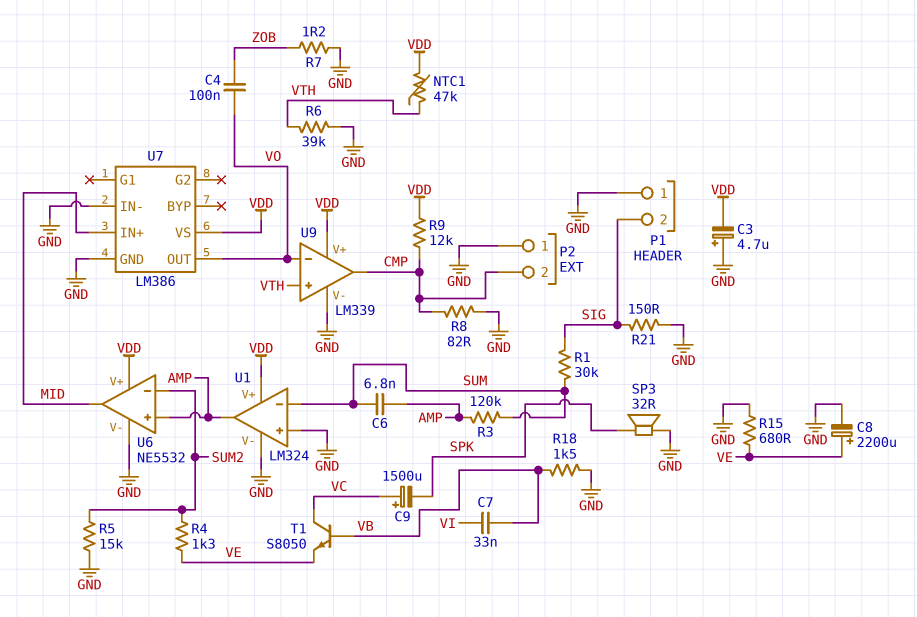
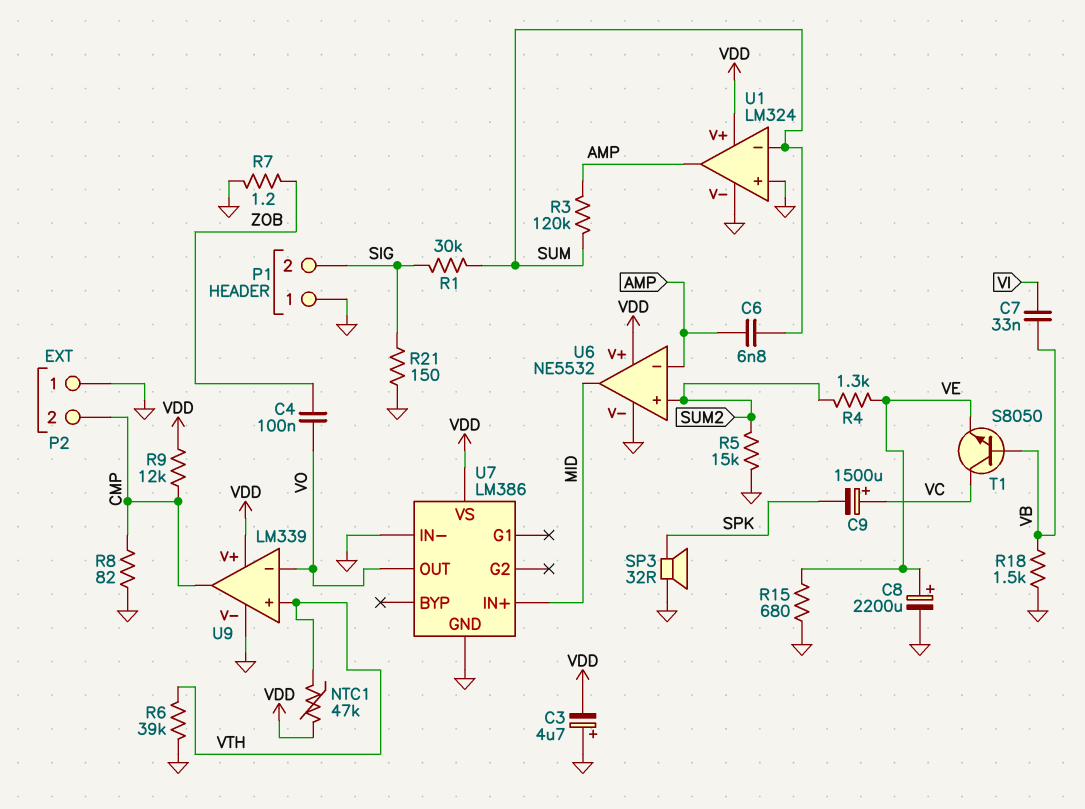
U6 pin in+: AMP -> SUM2
U6 pin in-: SUM2 -> AMP

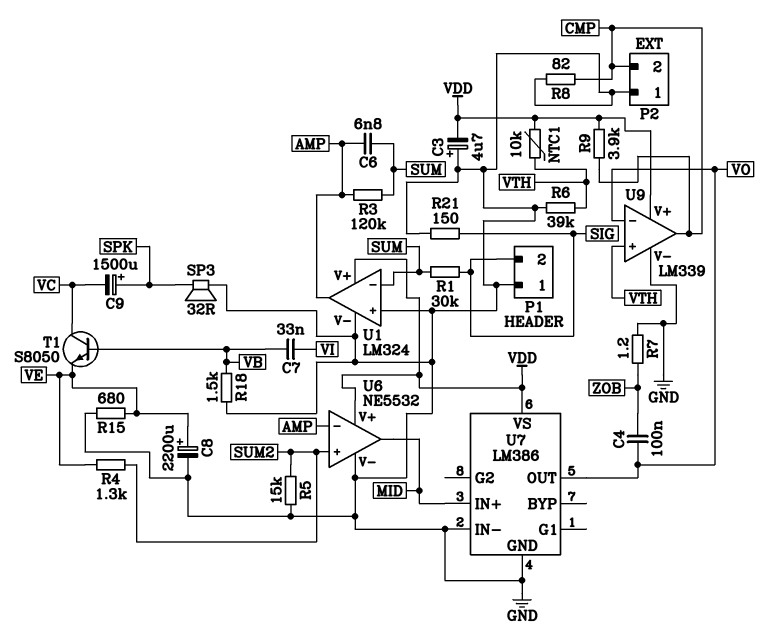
C9: 1500uF (plus VC, minus SPK) -> 1500uF (plus SPK, minus VC)
NTC1: 47k (VDD, VTH) -> 10k (VDD, VTH)
R9: 12k (CMP, VDD) -> 3.9k (CMP, VDD)

